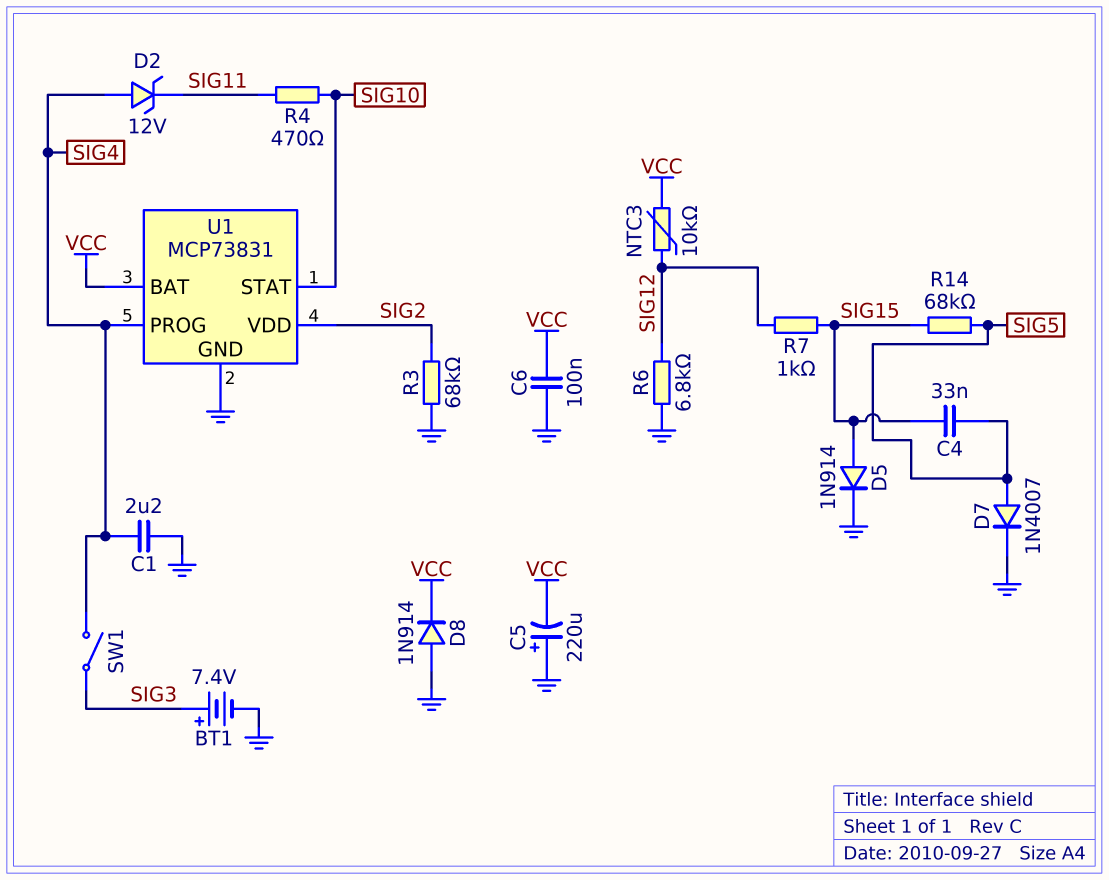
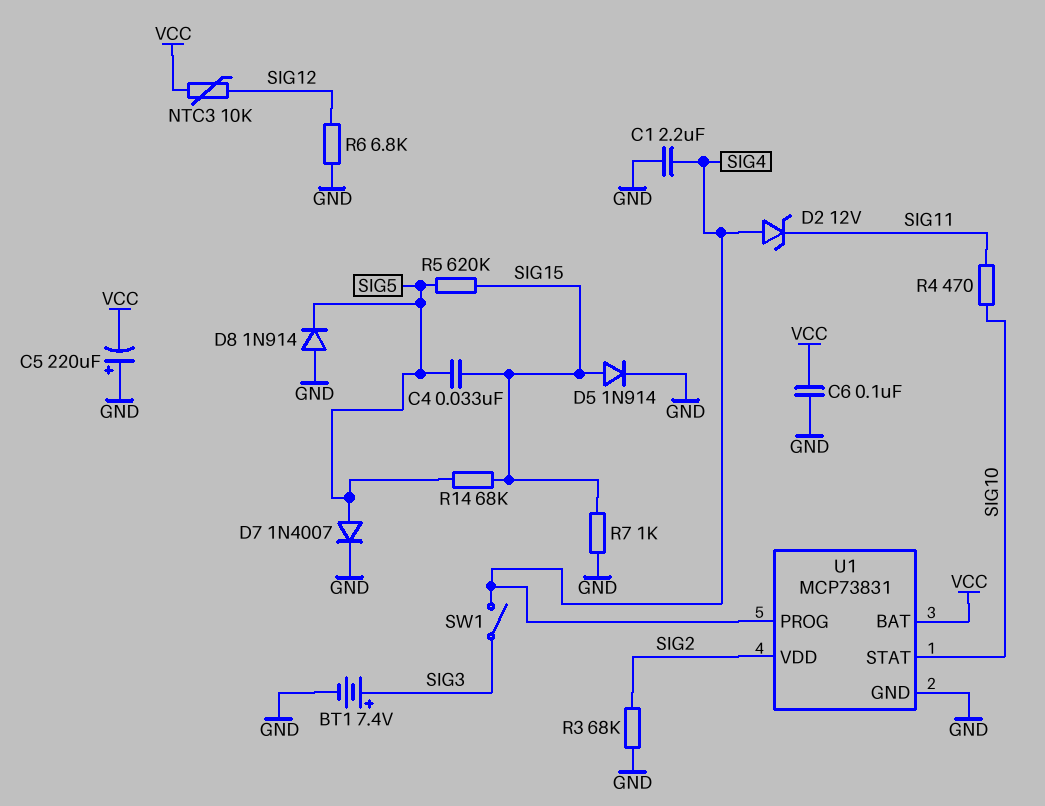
D8: diode 1N914 (A GND, K VCC) -> diode 1N914 (A GND, K SIG5)
R5: none -> 620k (SIG5, SIG15)
R7: 1k (SIG12, SIG15) -> 1k (GND, SIG15)

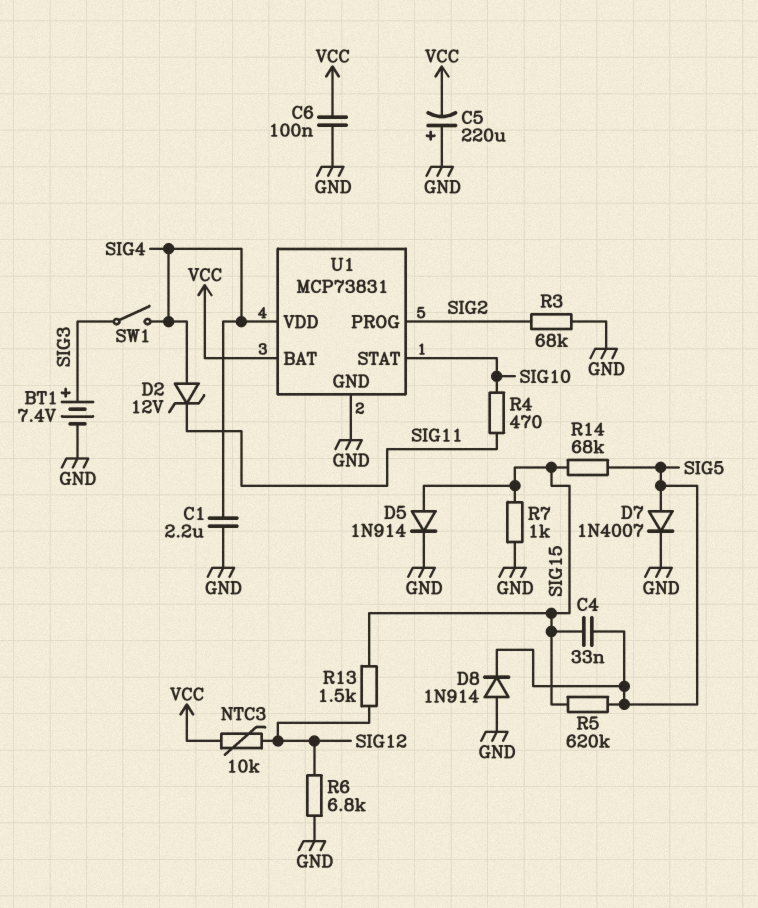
R13: none -> 1.5k (SIG12, SIG15)
U1 pin PROG: SIG4 -> SIG2
U1 pin VDD: SIG2 -> SIG4

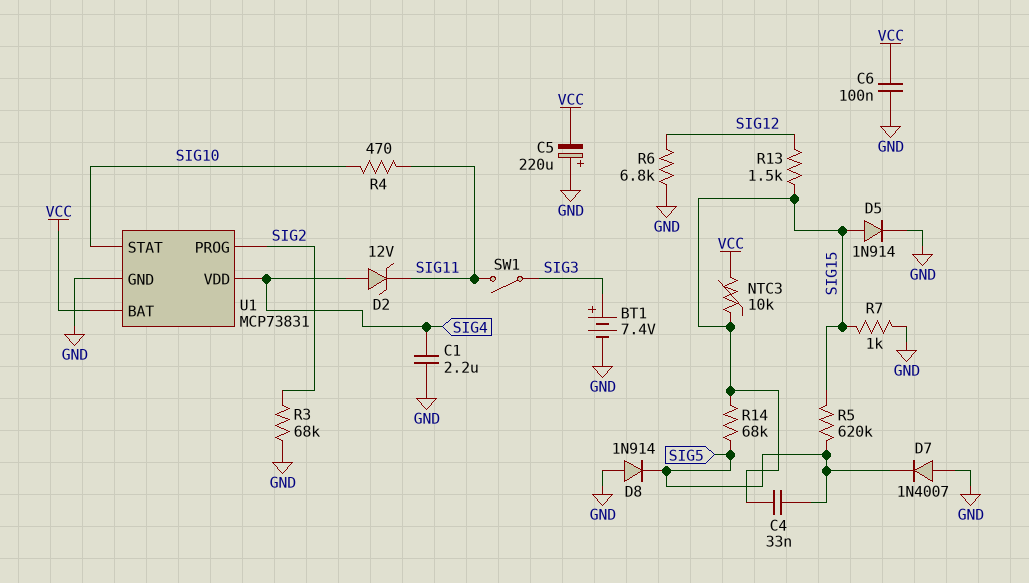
D7: diode 1N4007 (A SIG5, K GND) -> diode 1N4007 (A GND, K SIG5)
NTC3: 10k (SIG12, VCC) -> 10k (SIG15, VCC)
SW1: switch (SIG3, SIG4) -> switch (SIG3, SIG11)

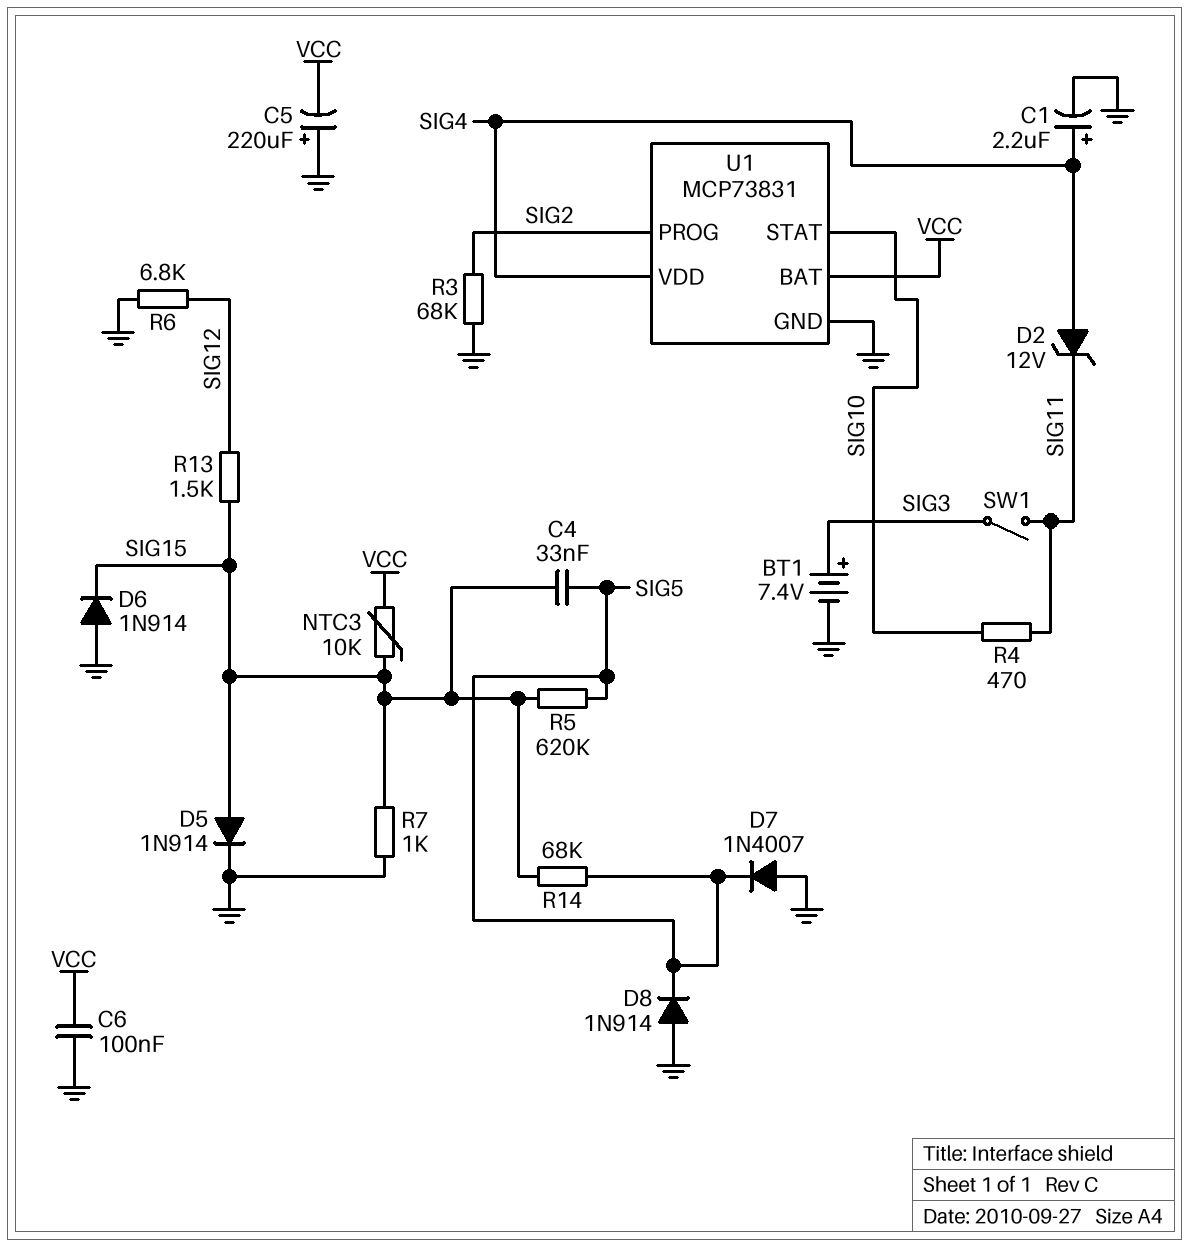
C1: 2.2uF (GND, SIG4) -> 2.2uF (plus SIG4, minus GND)
D6: none -> diode 1N914 (A GND, K SIG15)

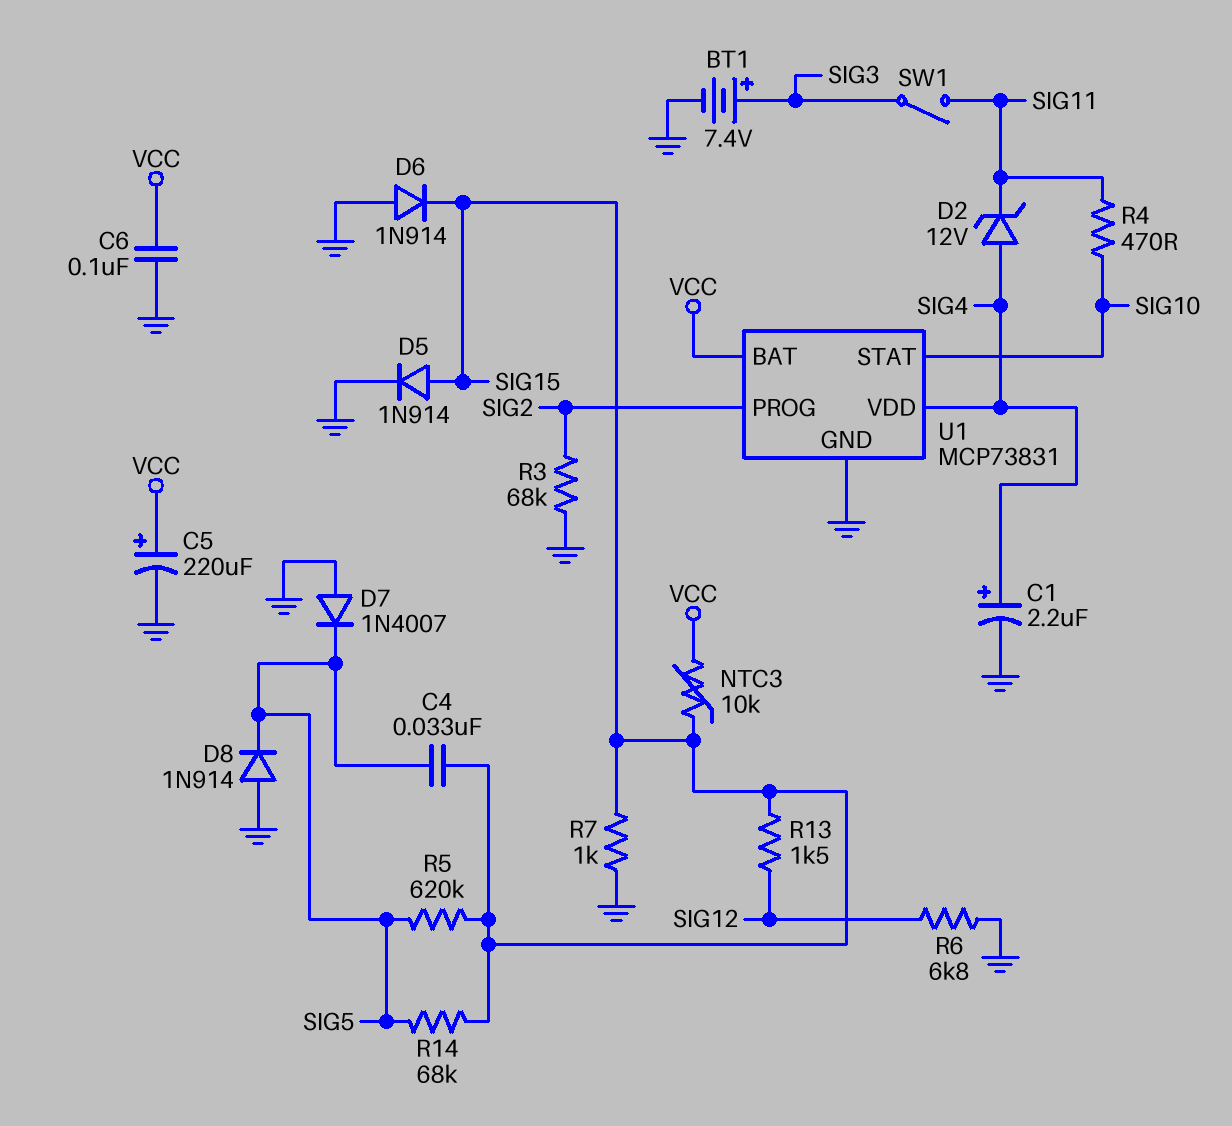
C5: 220uF (plus GND, minus VCC) -> 220uF (plus VCC, minus GND)

